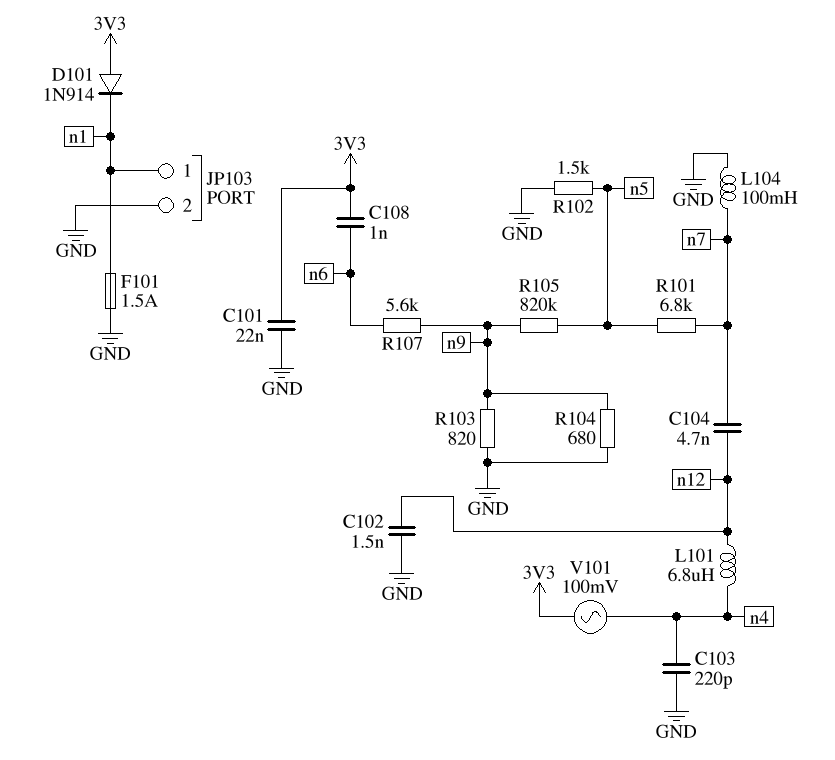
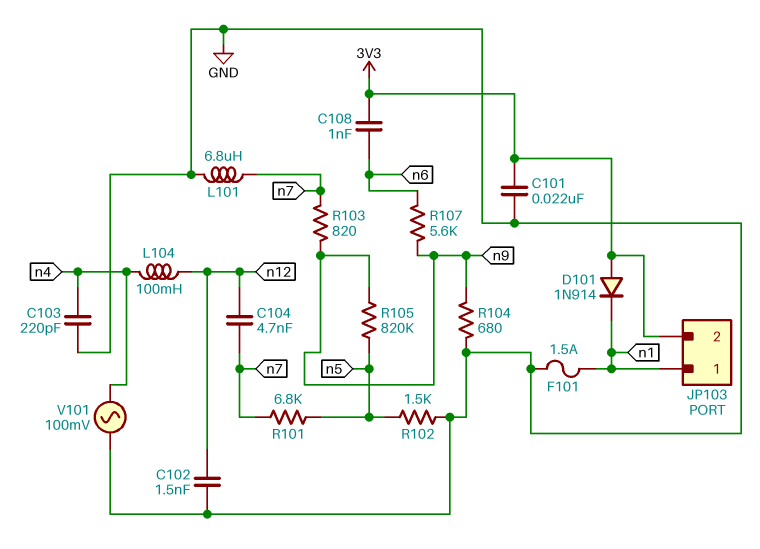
JP103 pin 2: GND -> 3V3
L101: 6.8uH (n4, n12) -> 6.8uH (GND, n7)
L104: 100mH (GND, n7) -> 100mH (n4, n12)
R103: 820 (GND, n9) -> 820 (n7, n9)
V101: AC 100mV (3V3, n4) -> AC 100mV (GND, n4)

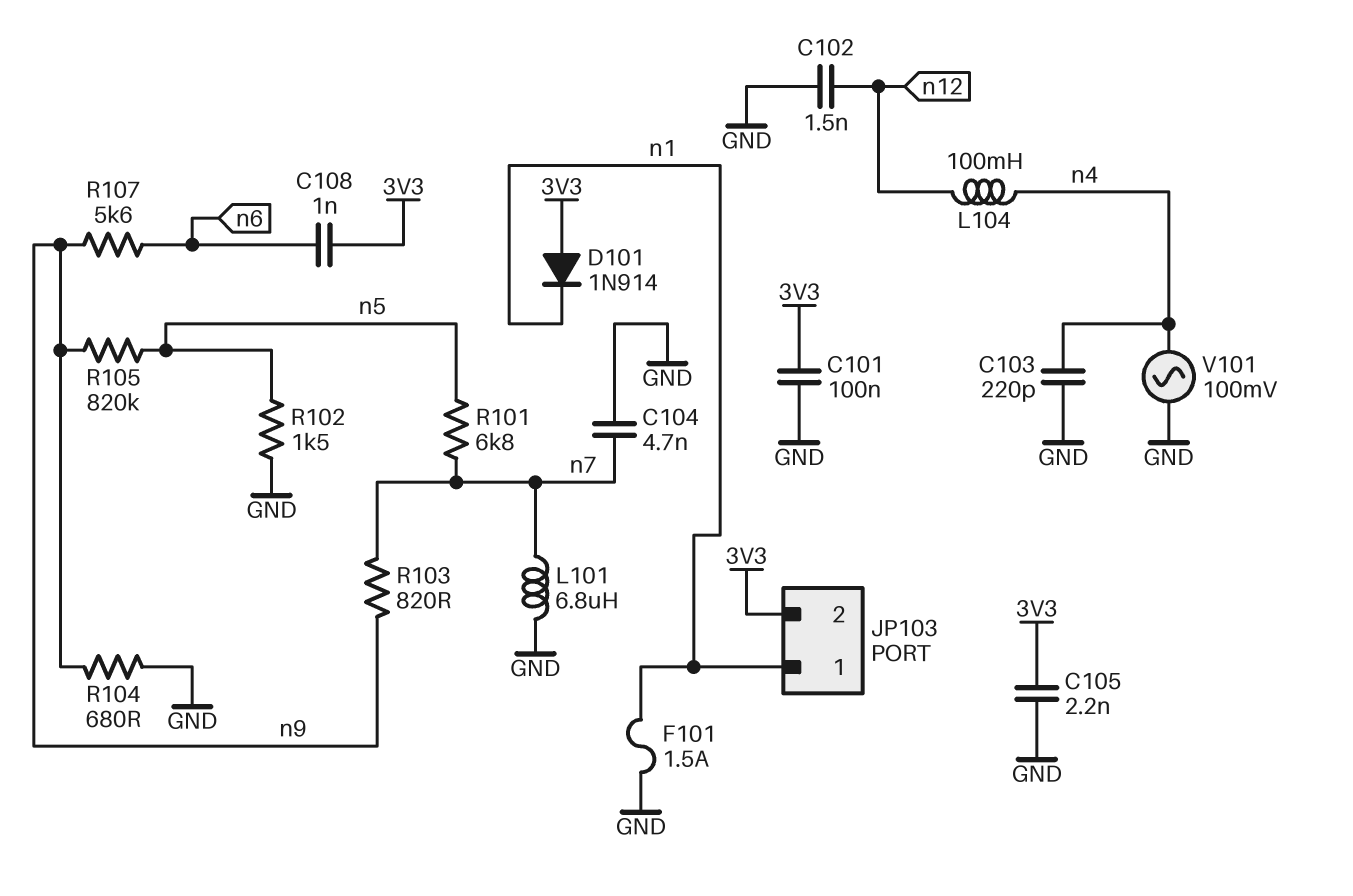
C101: 22nF (3V3, GND) -> 100nF (3V3, GND)
C104: 4.7nF (n7, n12) -> 4.7nF (GND, n7)
C105: none -> 2.2nF (3V3, GND)

